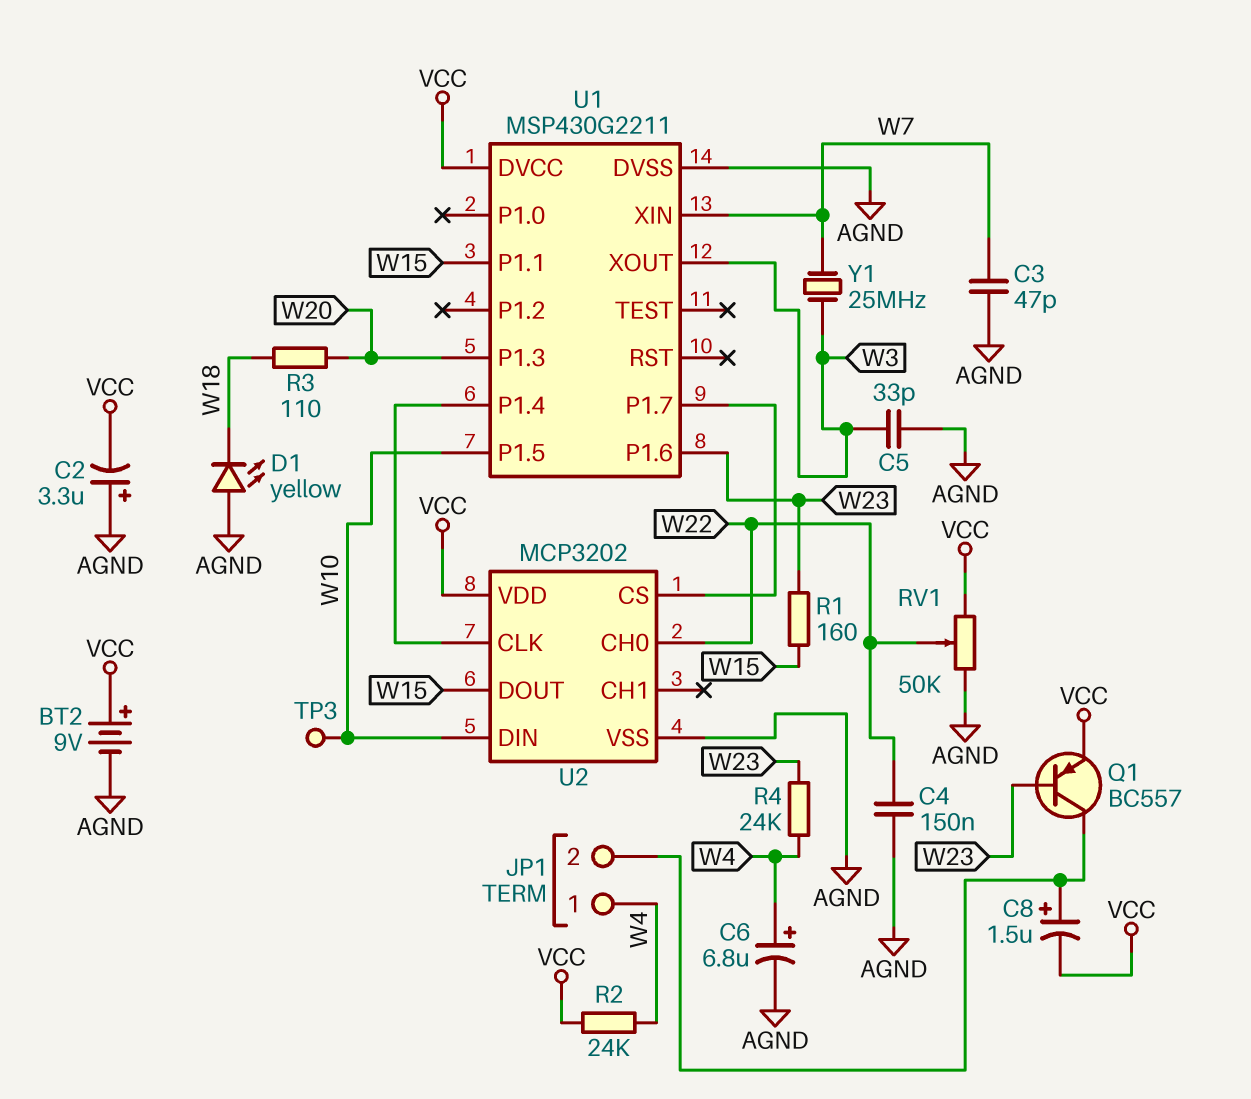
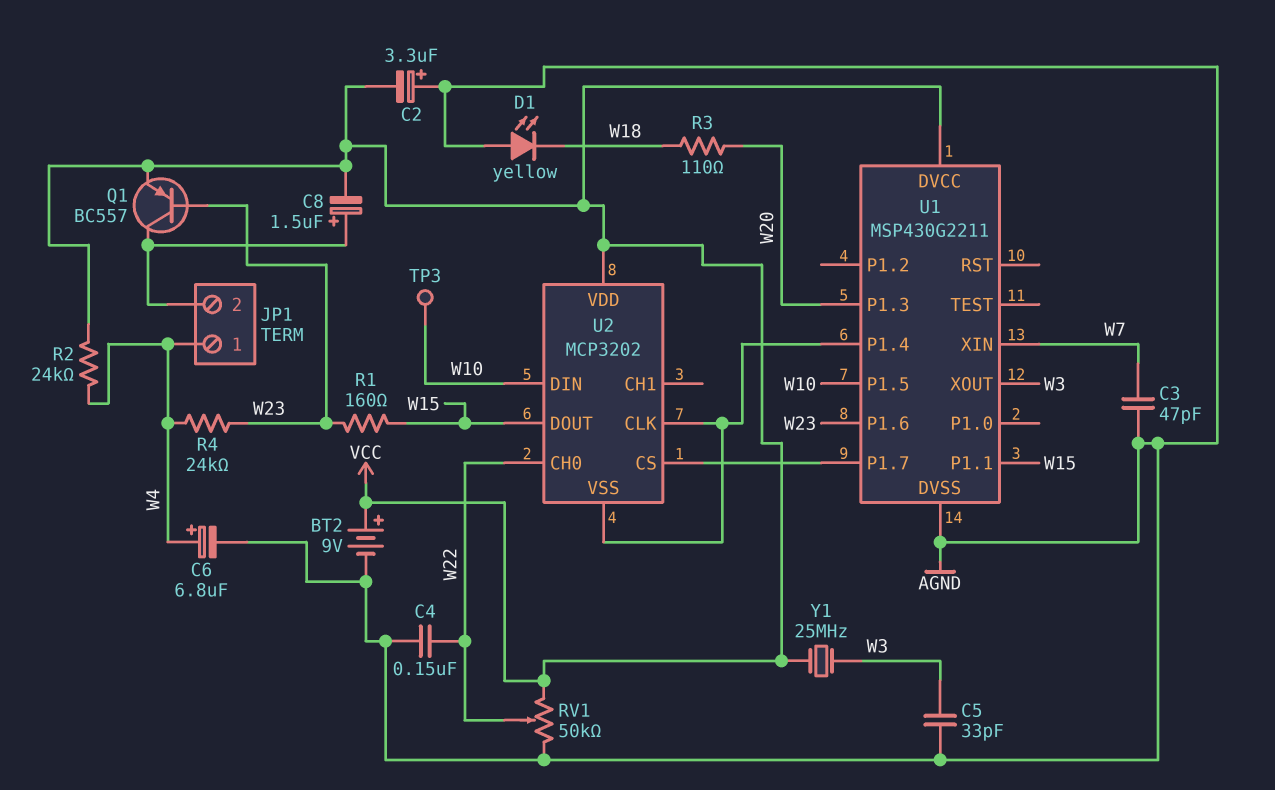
U2 pin VSS: AGND -> U1/P1.4
Y1: 25MHz (W3, W7) -> 25MHz (VCC, W3)

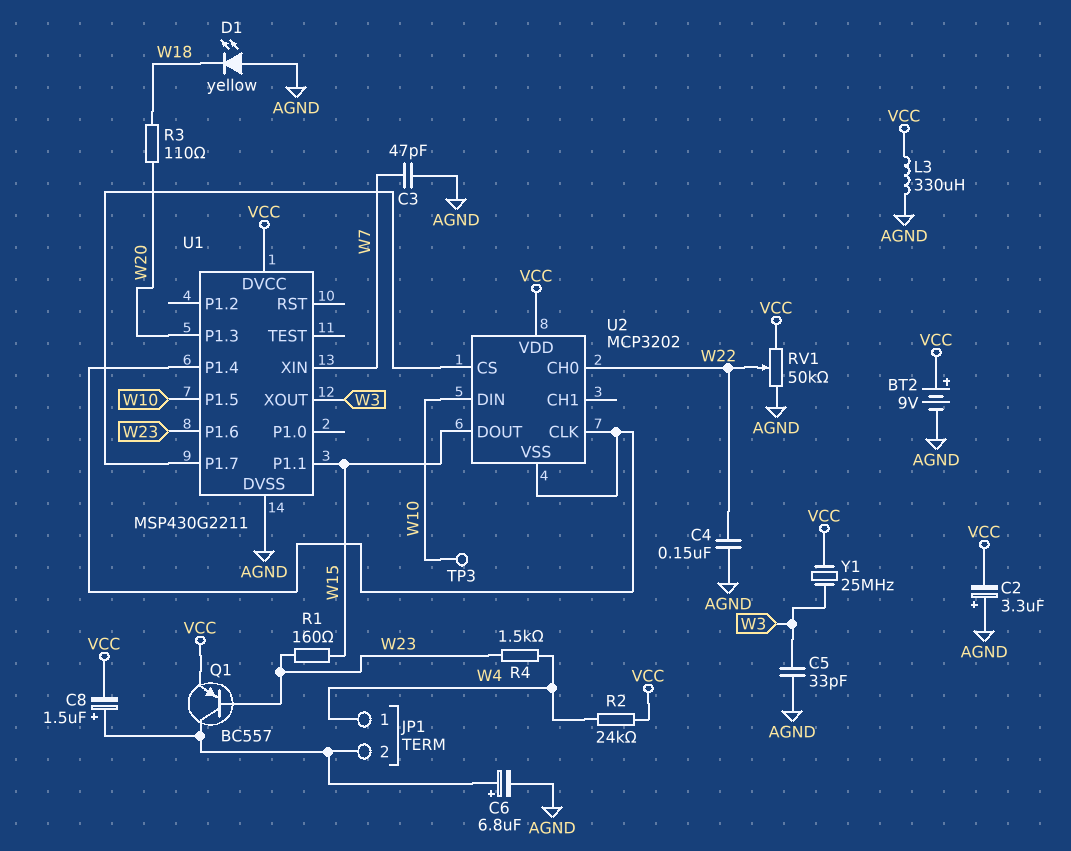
C6: 6.8uF (plus W4, minus AGND) -> 6.8uF (plus JP1/2, minus AGND)
L3: none -> 330uH (AGND, VCC)
R4: 24k (W4, W23) -> 1.5k (W4, W23)

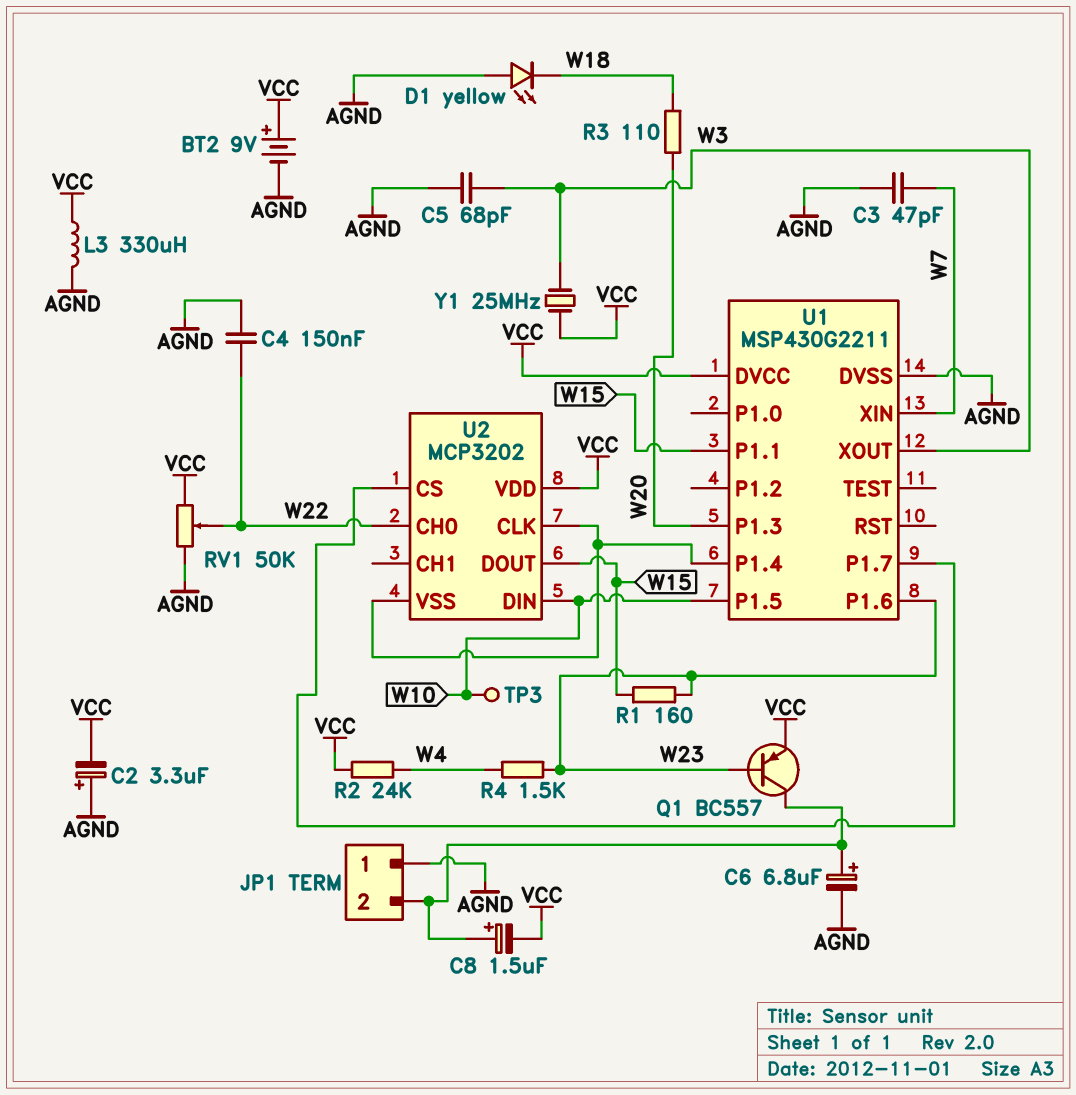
C5: 33pF (AGND, W3) -> 68pF (AGND, W3)
JP1 pin 1: W4 -> AGND

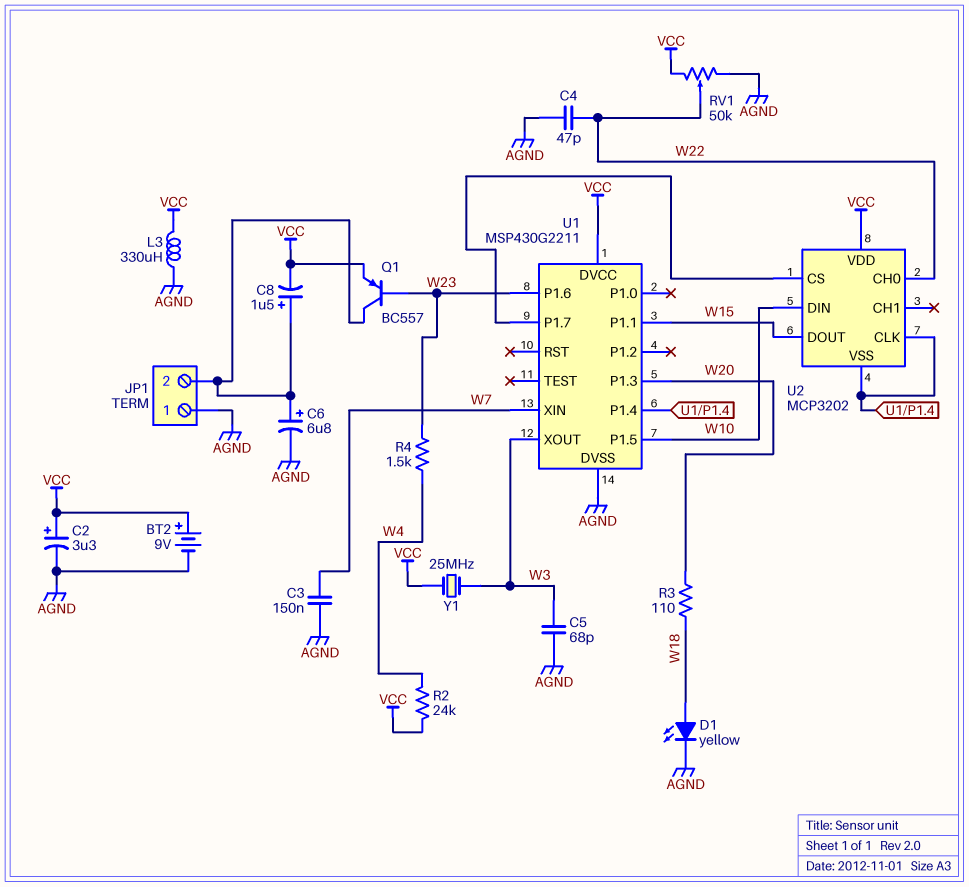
C2: 3.3uF (plus AGND, minus VCC) -> 3.3uF (plus VCC, minus AGND)
C3: 47pF (AGND, W7) -> 150nF (AGND, W7)
C4: 150nF (AGND, W22) -> 47pF (AGND, W22)
D1: LED yellow (A AGND, K W18) -> LED yellow (A W18, K AGND)
R1: 160 (W15, W23) -> none
TP3: test point (W10) -> none

